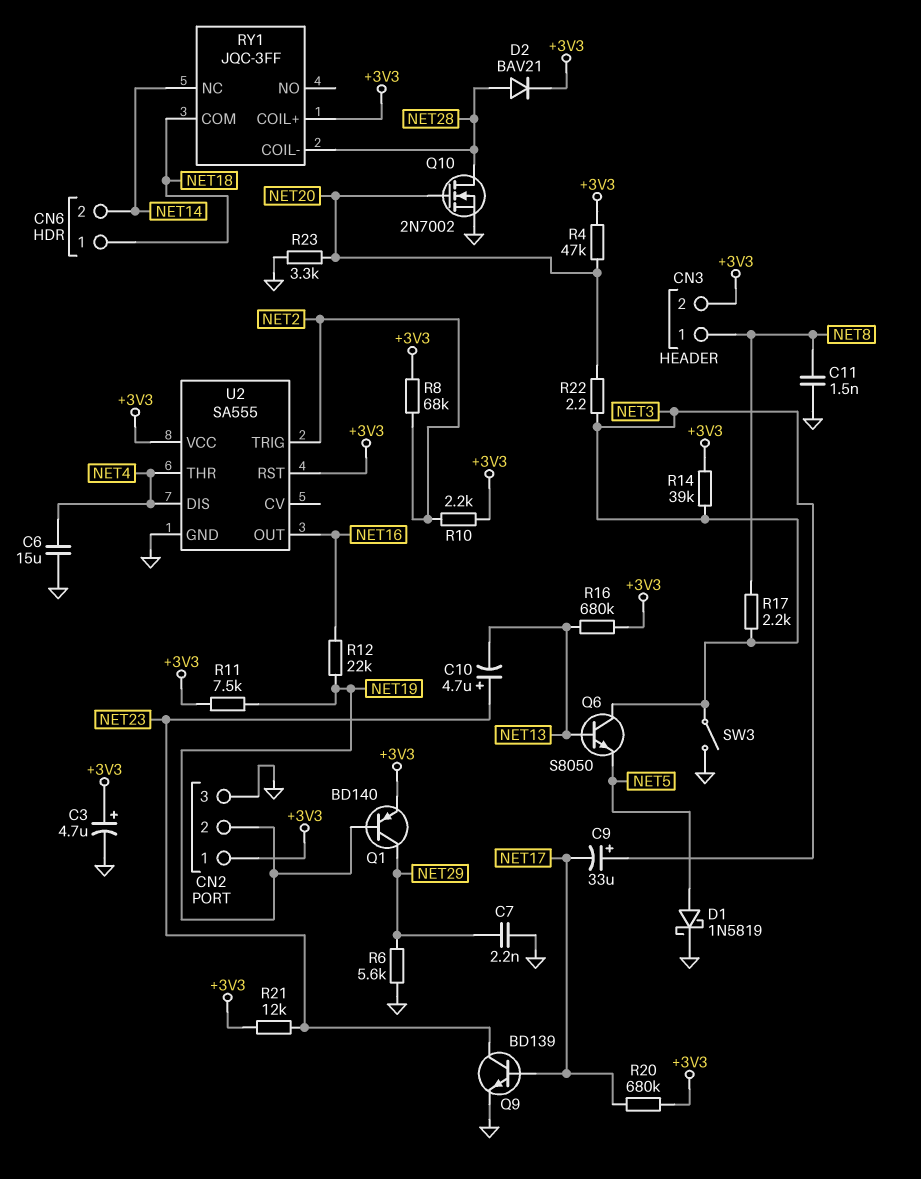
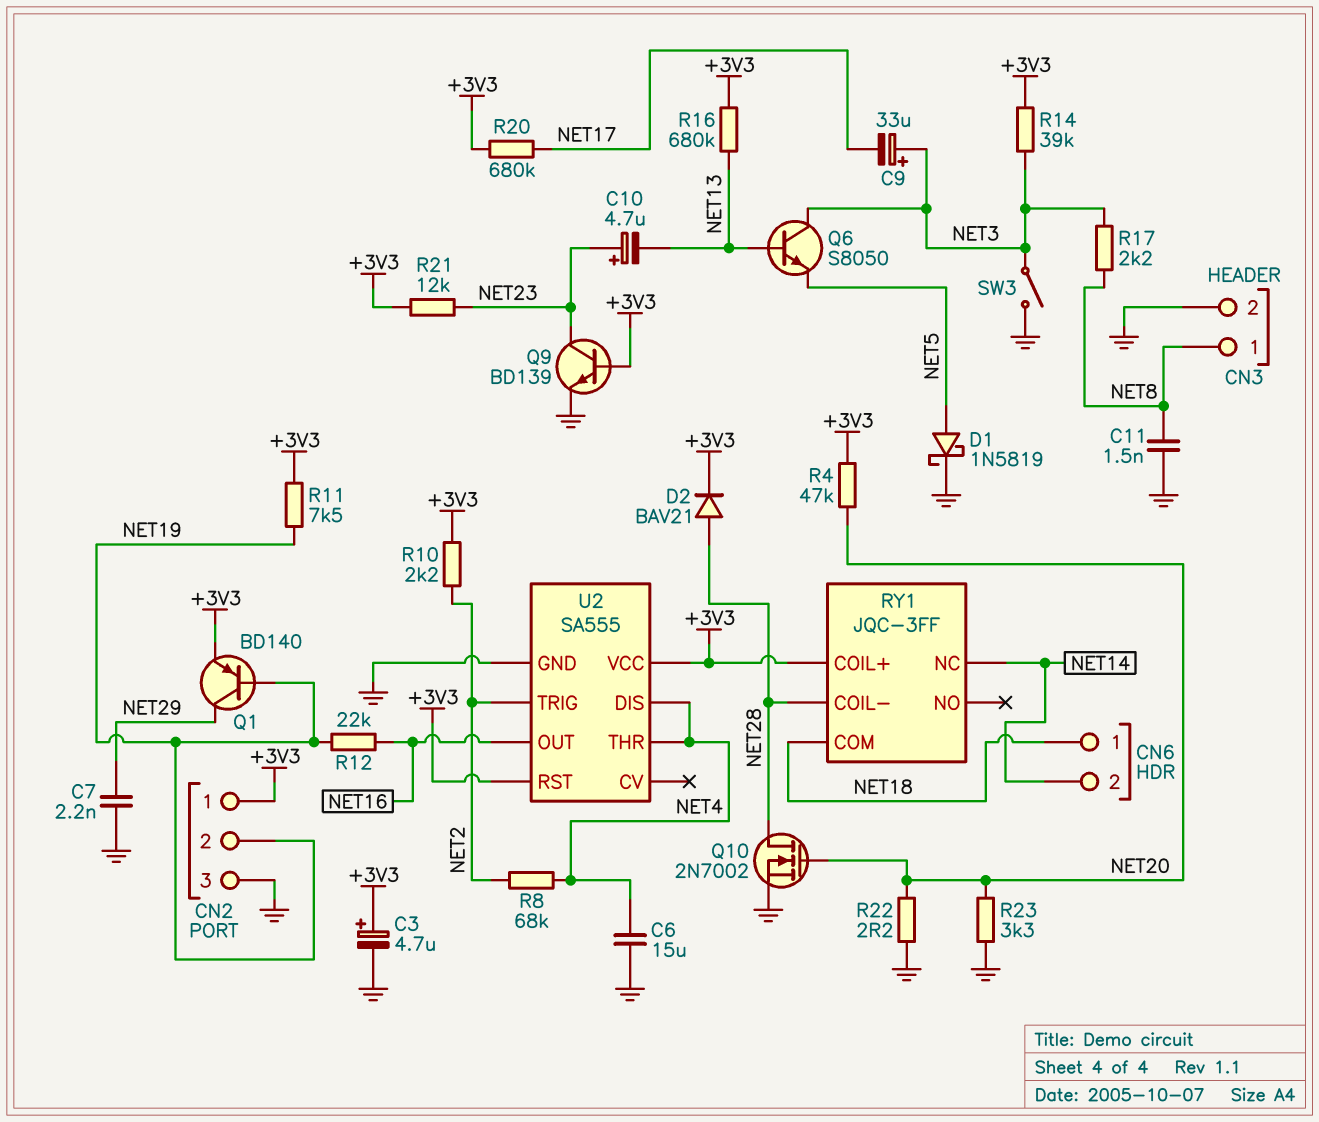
CN3 pin 2: +3V3 -> GND
Q9: NPN BD139 (B NET17, C NET23, E GND) -> NPN BD139 (B +3V3, C NET23, E GND)
R6: 5.6k (GND, NET29) -> none
R8: 68k (+3V3, NET2) -> 68k (NET2, NET4)
R22: 2.2 (NET3, NET20) -> 2.2 (GND, NET20)

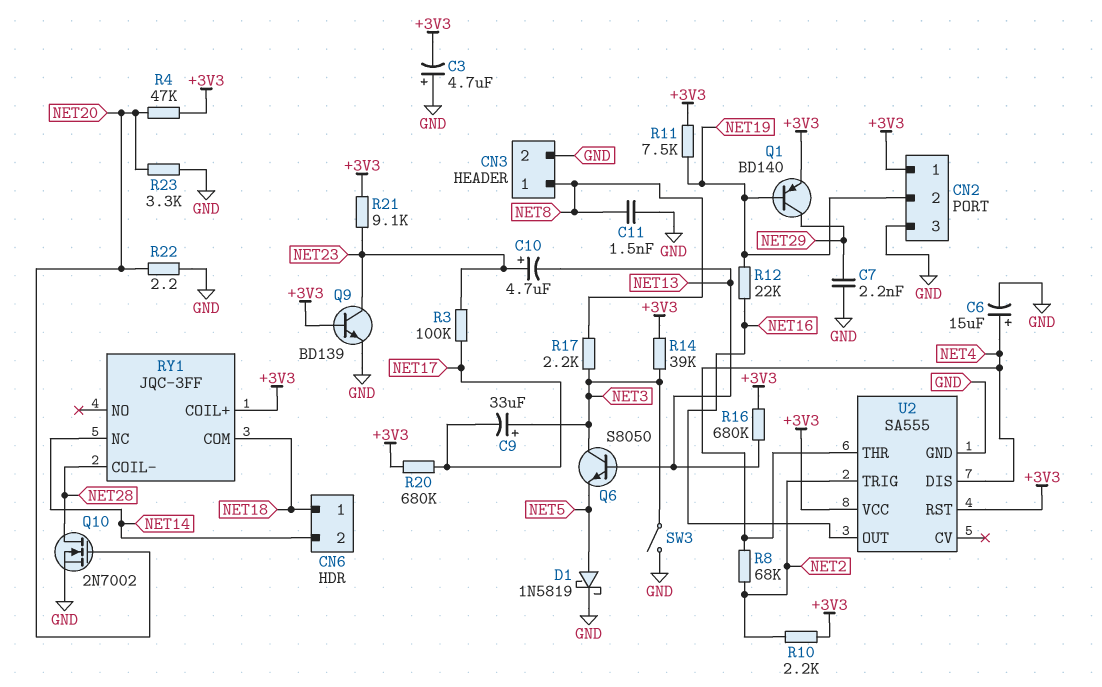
C3: 4.7uF (plus +3V3, minus GND) -> 4.7uF (plus GND, minus +3V3)
C6: 15uF (GND, NET4) -> 15uF (plus NET4, minus GND)
D2: diode BAV21 (A NET28, K +3V3) -> none
R3: none -> 100k (NET17, NET23)
R21: 12k (+3V3, NET23) -> 9.1k (+3V3, NET23)

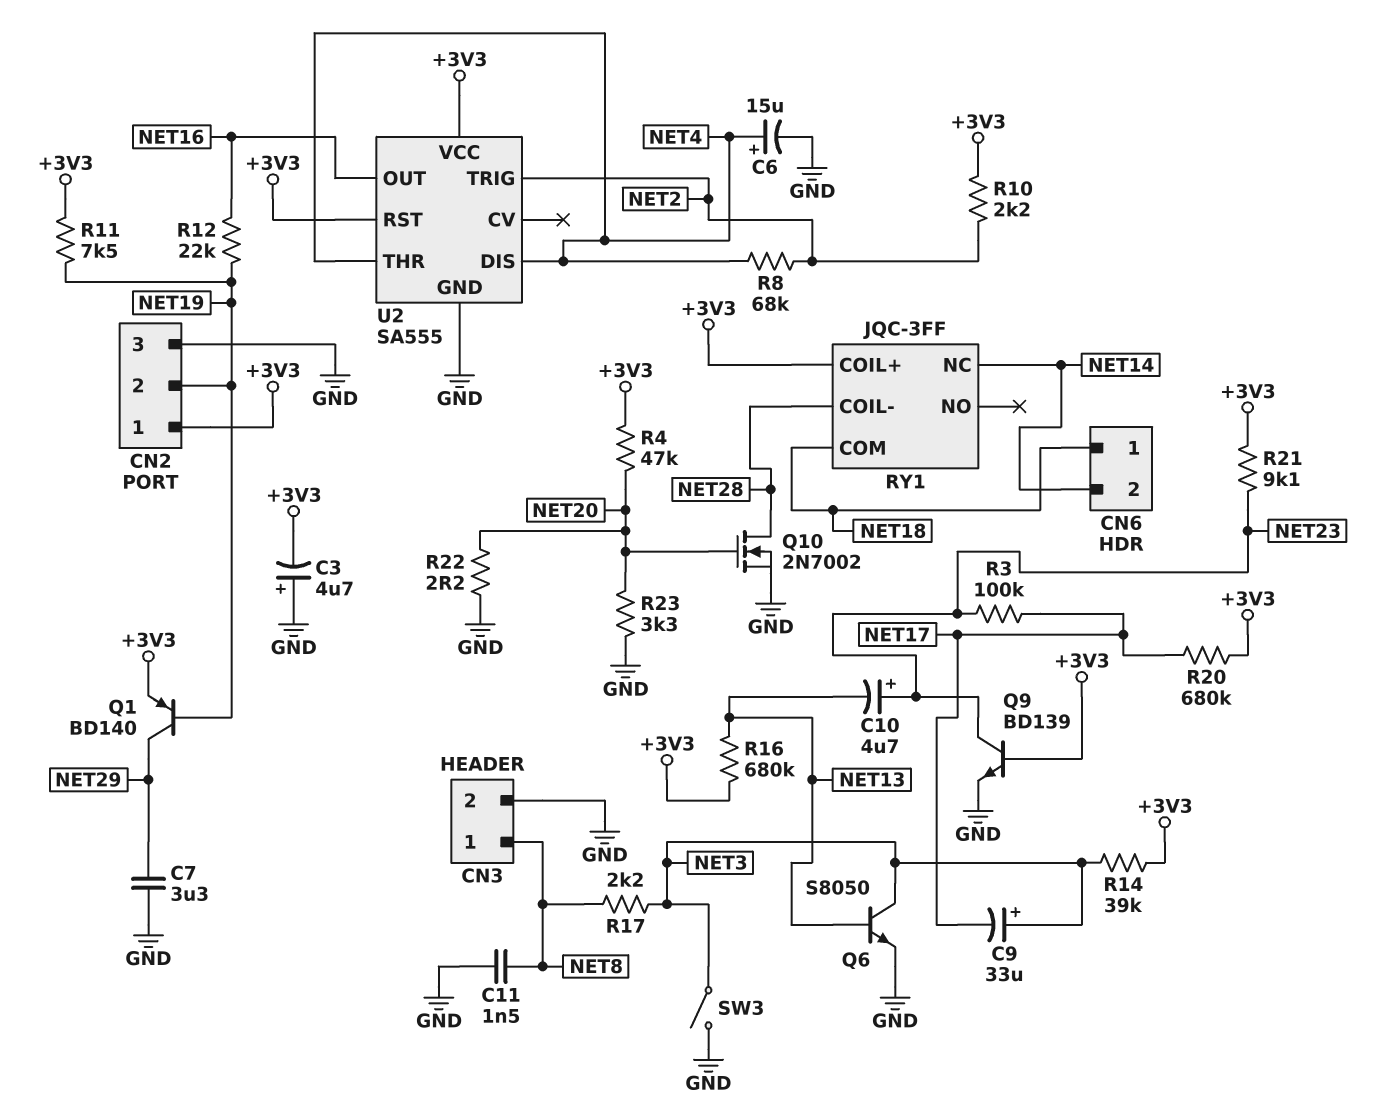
C7: 2.2nF (GND, NET29) -> 3.3uF (GND, NET29)
D1: schottky 1N5819 (A NET5, K GND) -> none
Q6: NPN S8050 (B NET13, C NET3, E NET5) -> NPN S8050 (B NET13, C NET3, E GND)

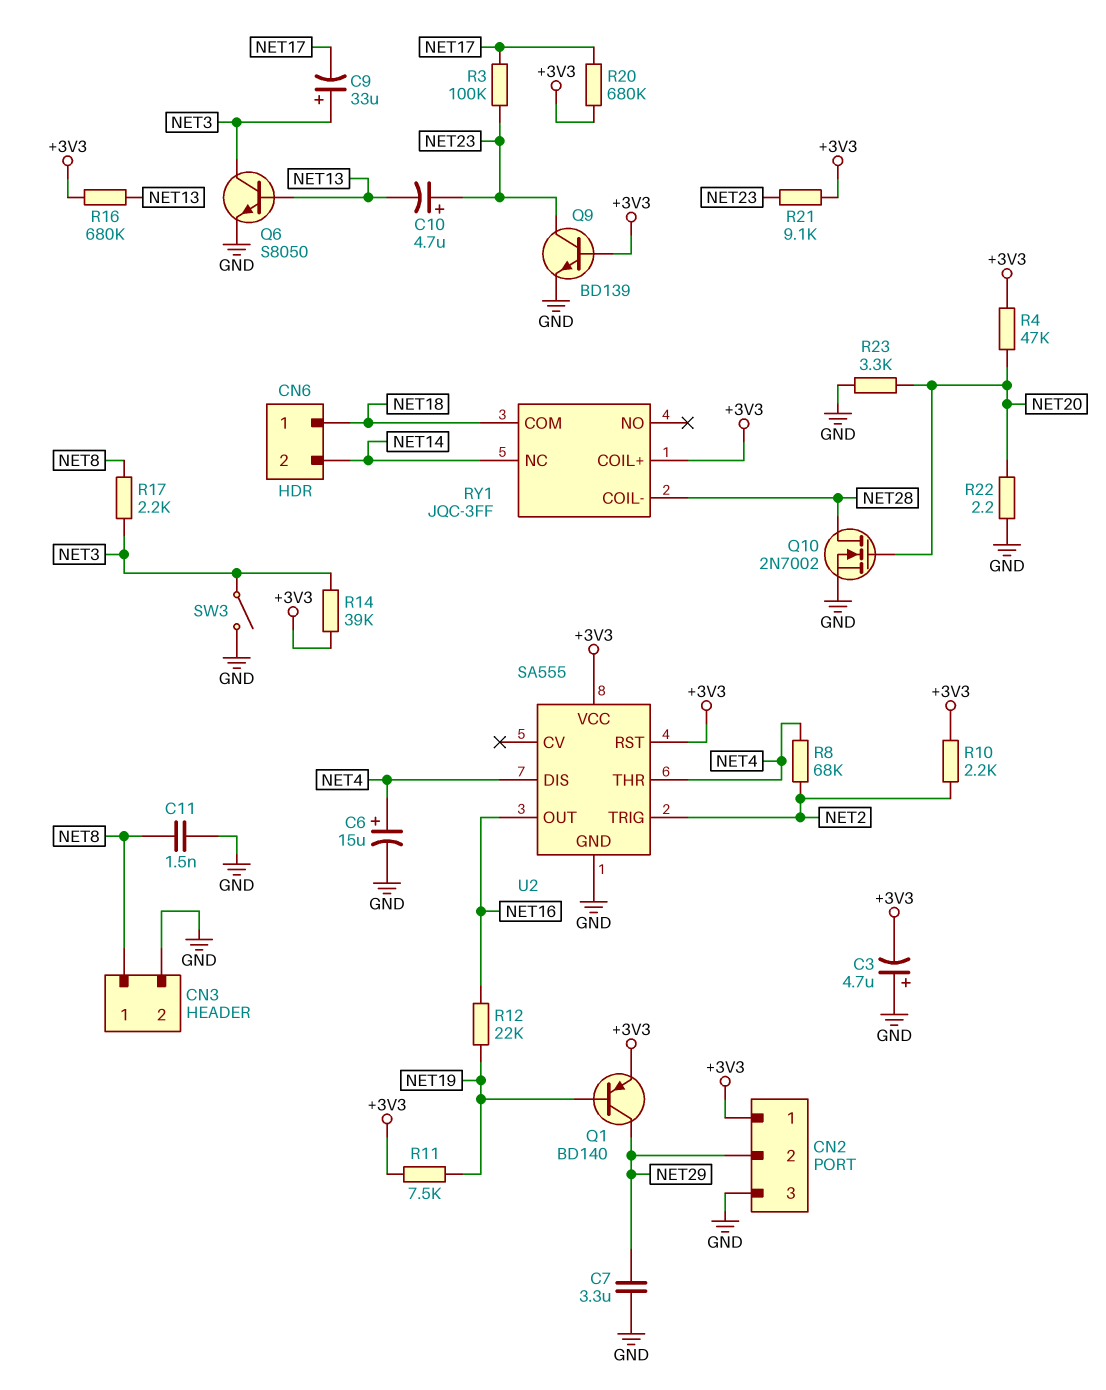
CN2 pin 2: NET19 -> NET29

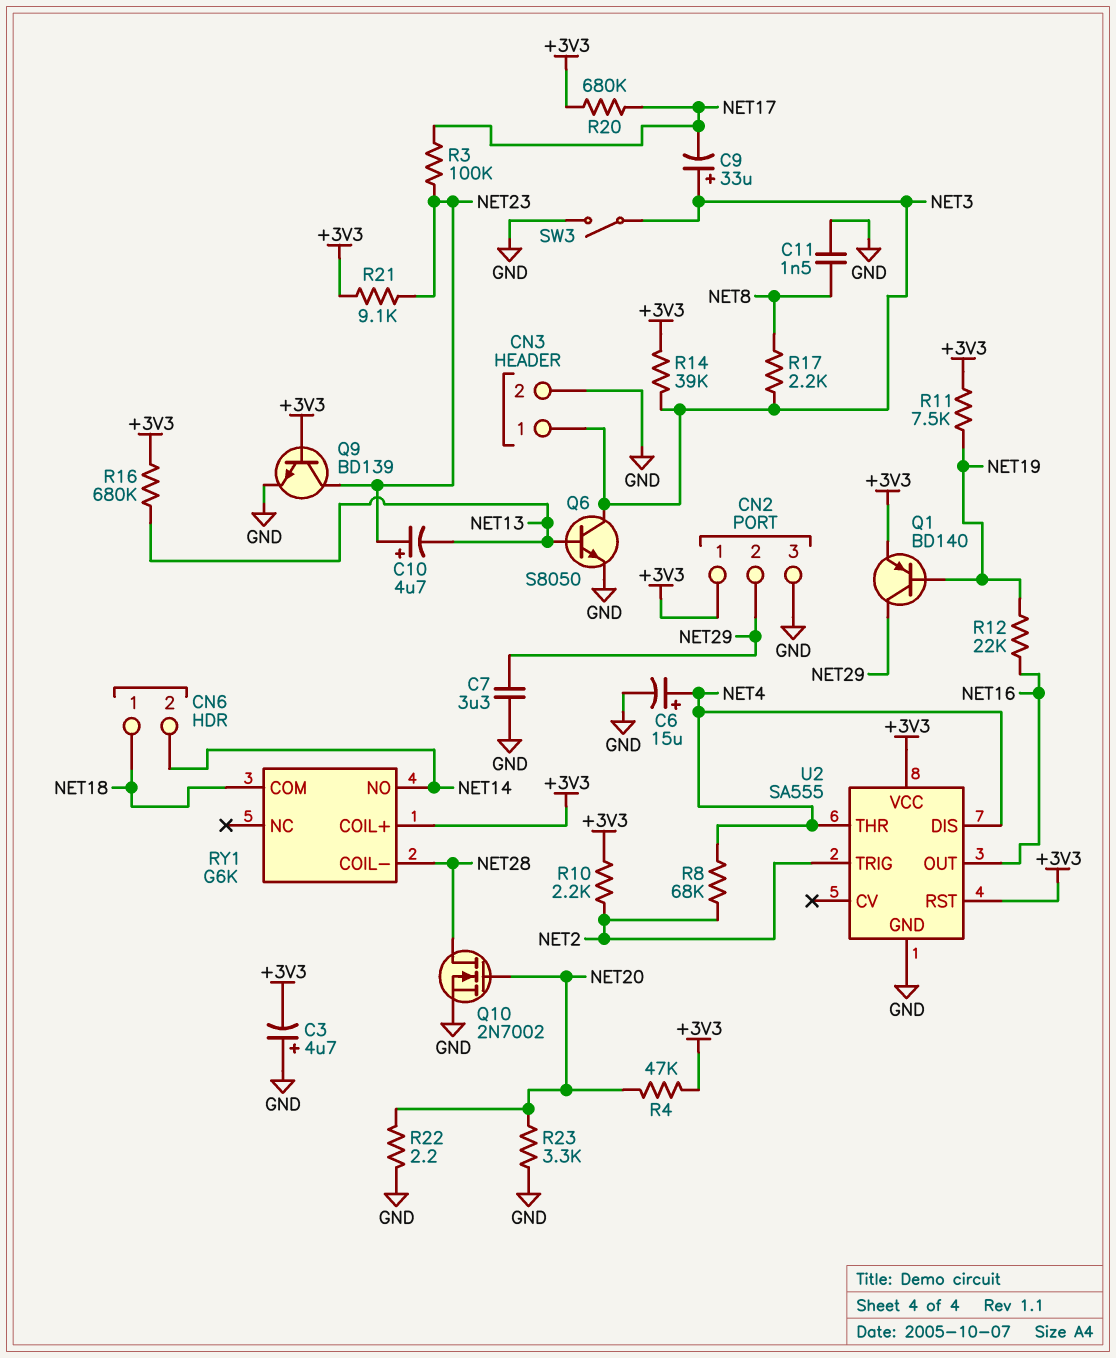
CN3 pin 1: NET8 -> NET3
RY1: JQC-3FF -> G6K
RY1 pin NC: NET14 -> none
RY1 pin NO: none -> NET14

